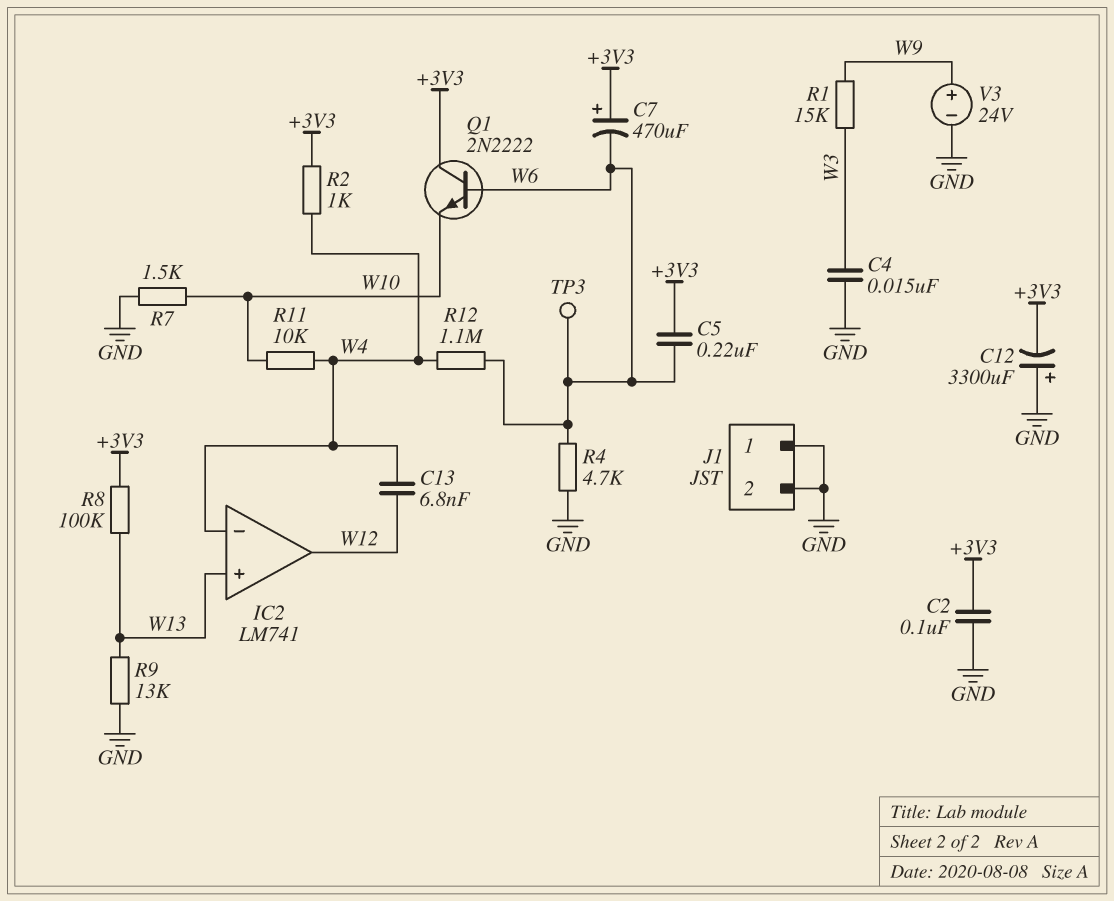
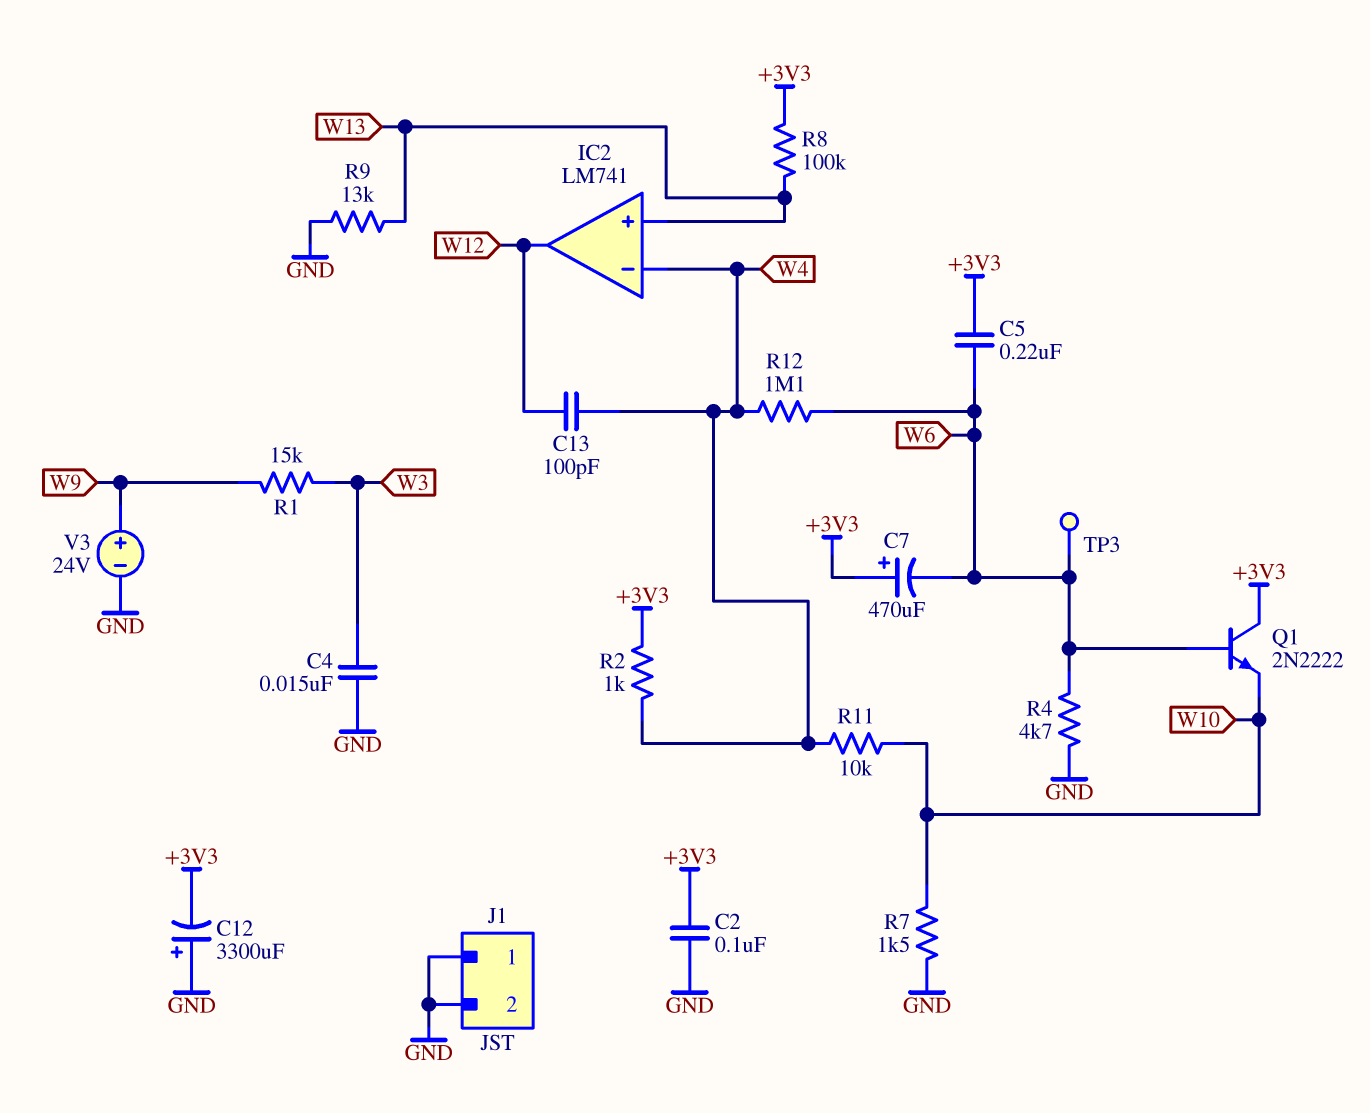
C13: 6.8nF (W4, W12) -> 100pF (W4, W12)

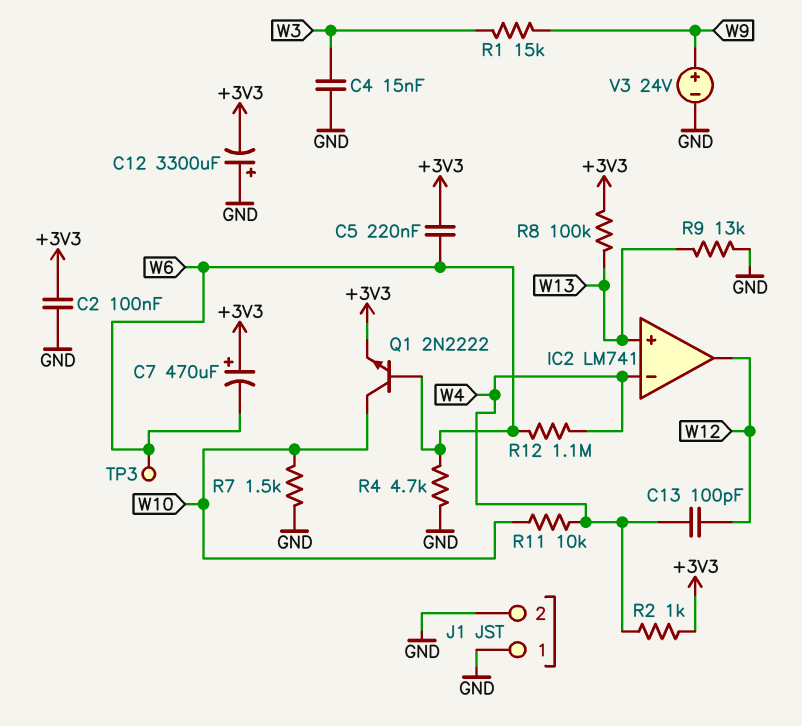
Q1: NPN 2N2222 (B W6, C +3V3, E W10) -> NPN 2N2222 (B W6, C W10, E +3V3)

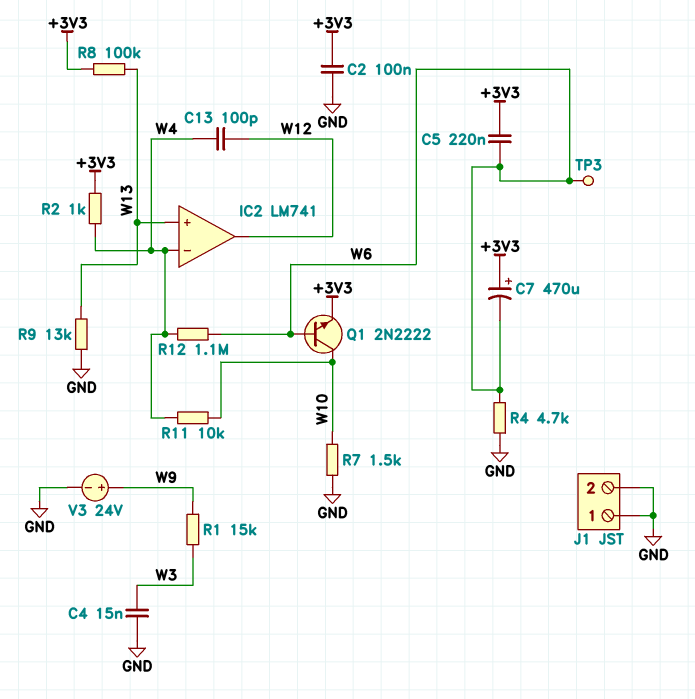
C12: 3300uF (plus GND, minus +3V3) -> none

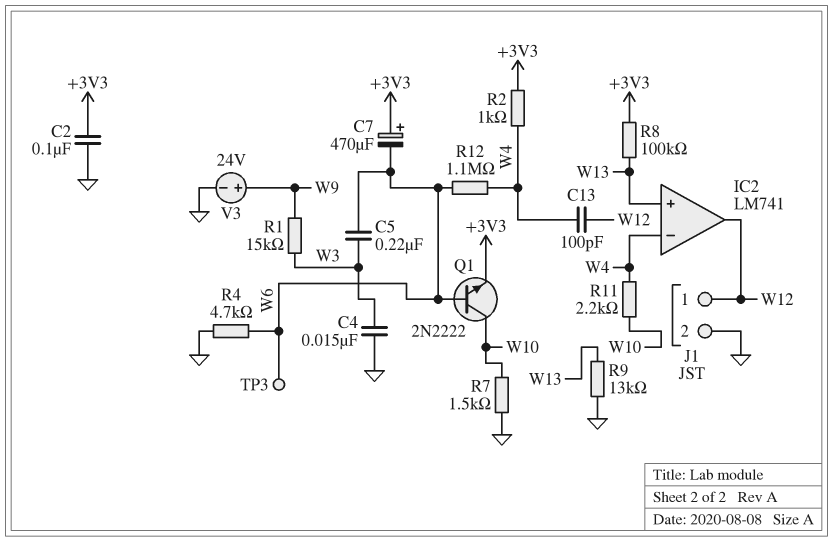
C5: 220nF (+3V3, W6) -> 220nF (W3, W6)
J1 pin 1: GND -> W12
R11: 10k (W4, W10) -> 2.2k (W4, W10)

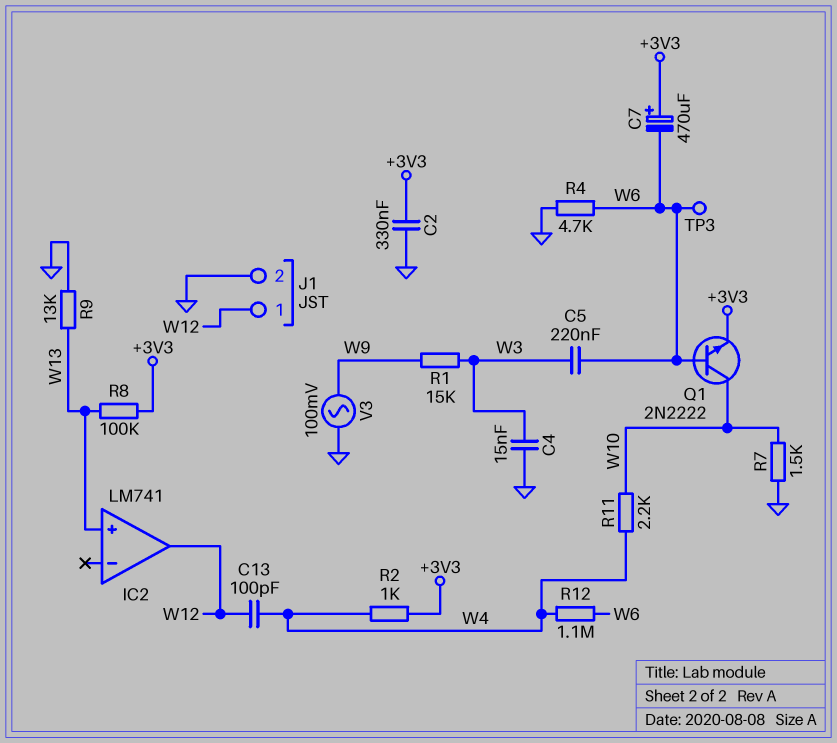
C2: 100nF (+3V3, GND) -> 330nF (+3V3, GND)
IC2 pin in-: W4 -> none
V3: 24V (plus W9, minus GND) -> AC 100mV (GND, W9)

